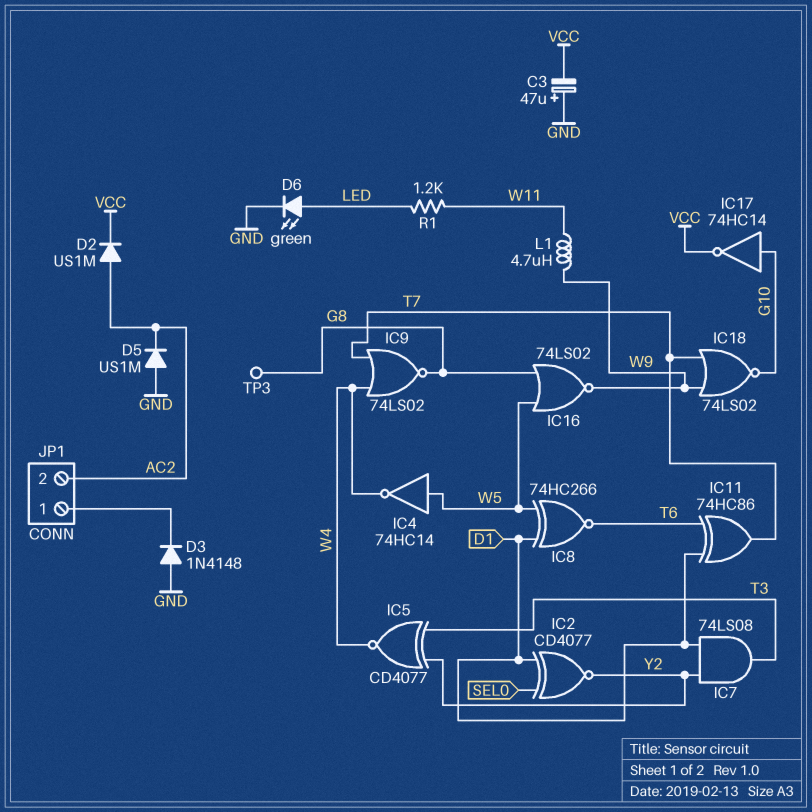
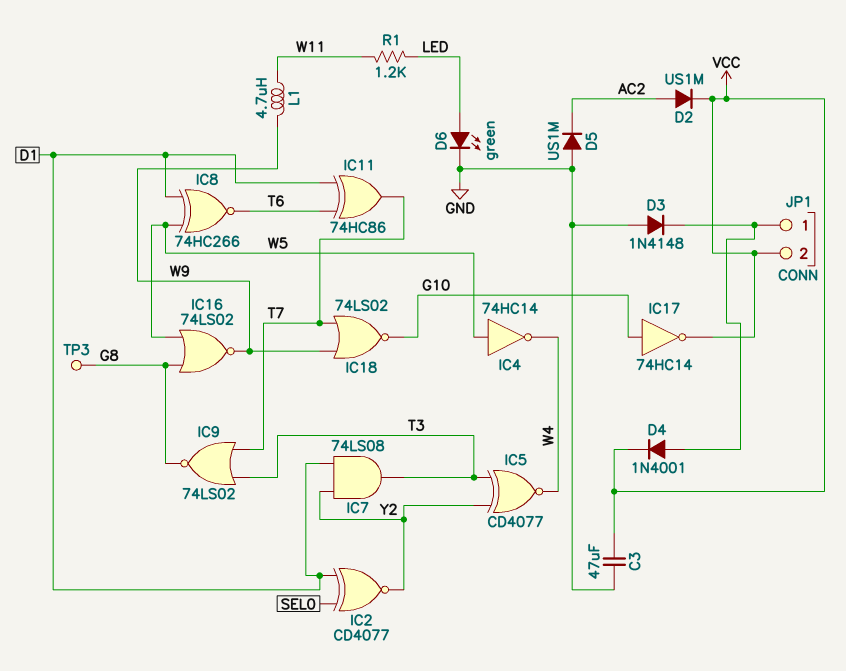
C3: 47uF (plus GND, minus VCC) -> 47uF (GND, VCC)
D4: none -> diode 1N4001 (A JP1/1, K VCC)
IC9: NOR 74LS02 (in T7, in W4, out G8) -> NOR 74LS02 (in T3, in T7, out G8)
JP1 pin 2: AC2 -> VCC

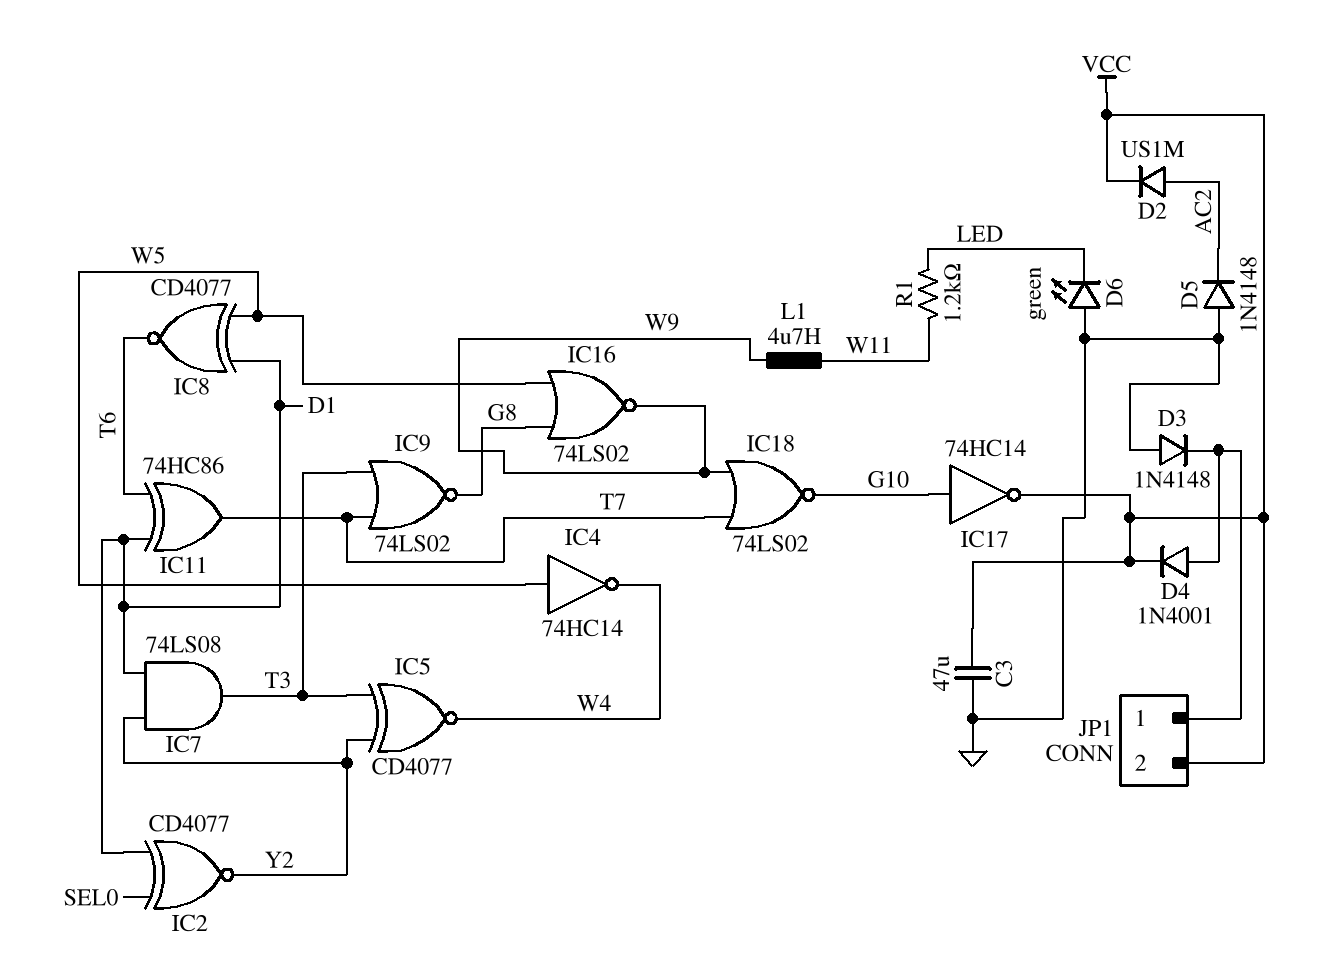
D5: diode US1M (A GND, K AC2) -> diode 1N4148 (A GND, K AC2)
D6: LED green (A LED, K GND) -> LED green (A GND, K LED)
IC8: XNOR 74HC266 (in D1, in W5, out T6) -> XNOR CD4077 (in D1, in W5, out T6)
TP3: test point (G8) -> none

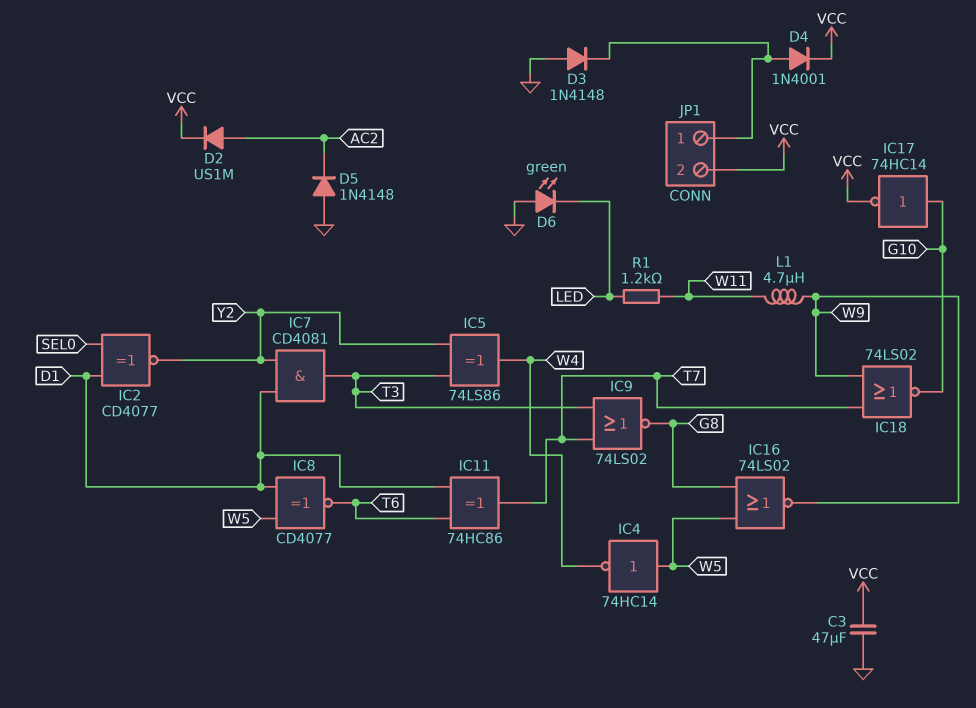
IC5: XNOR CD4077 (in T3, in Y2, out W4) -> XOR 74LS86 (in T3, in Y2, out W4)
IC7: AND 74LS08 (in D1, in Y2, out T3) -> AND CD4081 (in D1, in Y2, out T3)

